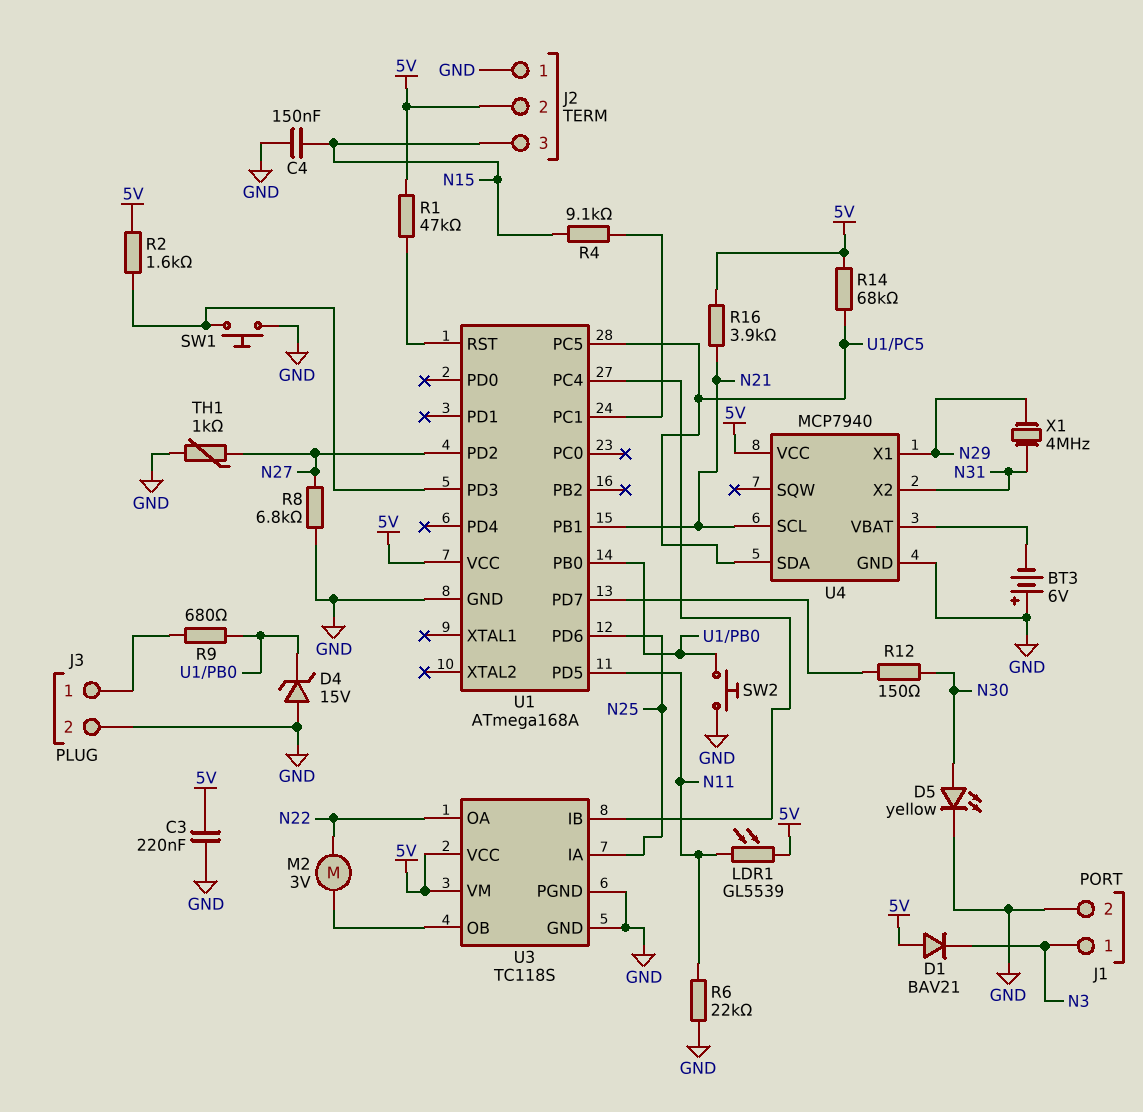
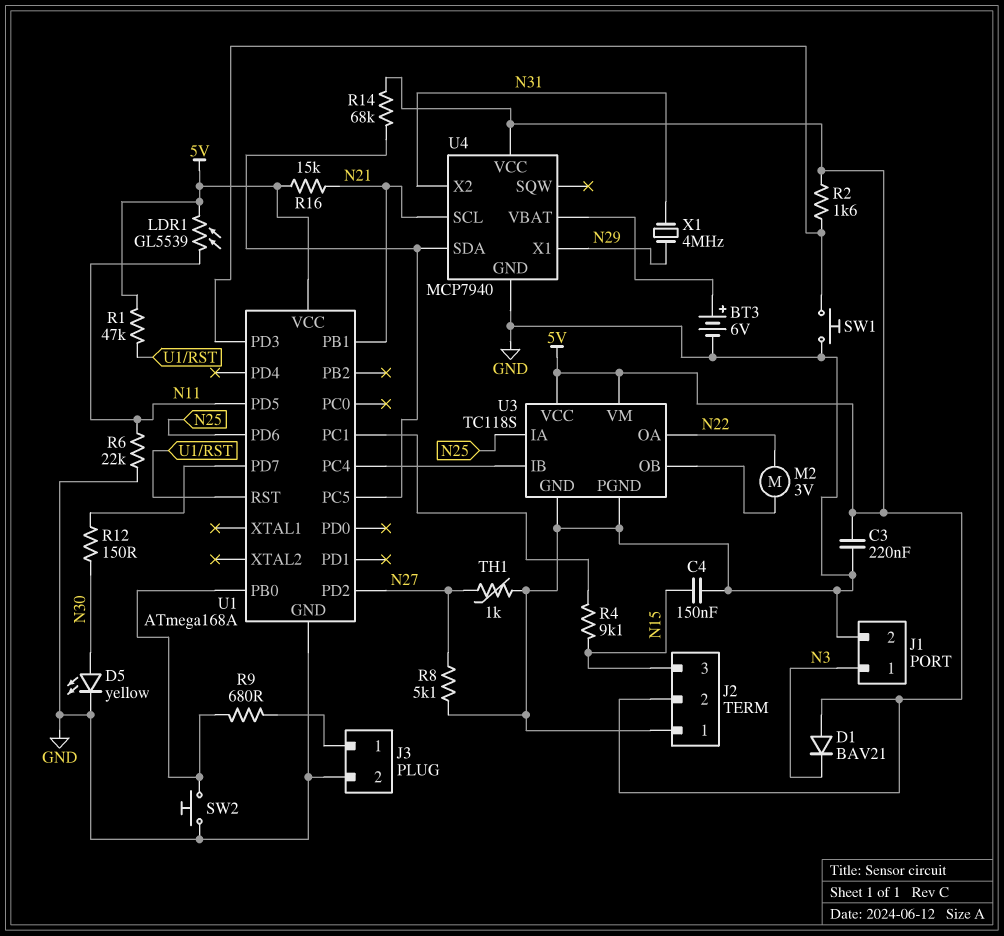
BT3: 6V (plus GND, minus U4/VBAT) -> 6V (plus U4/VBAT, minus GND)
D4: zener 15V (A GND, K U1/PB0) -> none
R8: 6.8k (GND, N27) -> 5.1k (GND, N27)
R16: 3.9k (5V, N21) -> 15k (5V, N21)

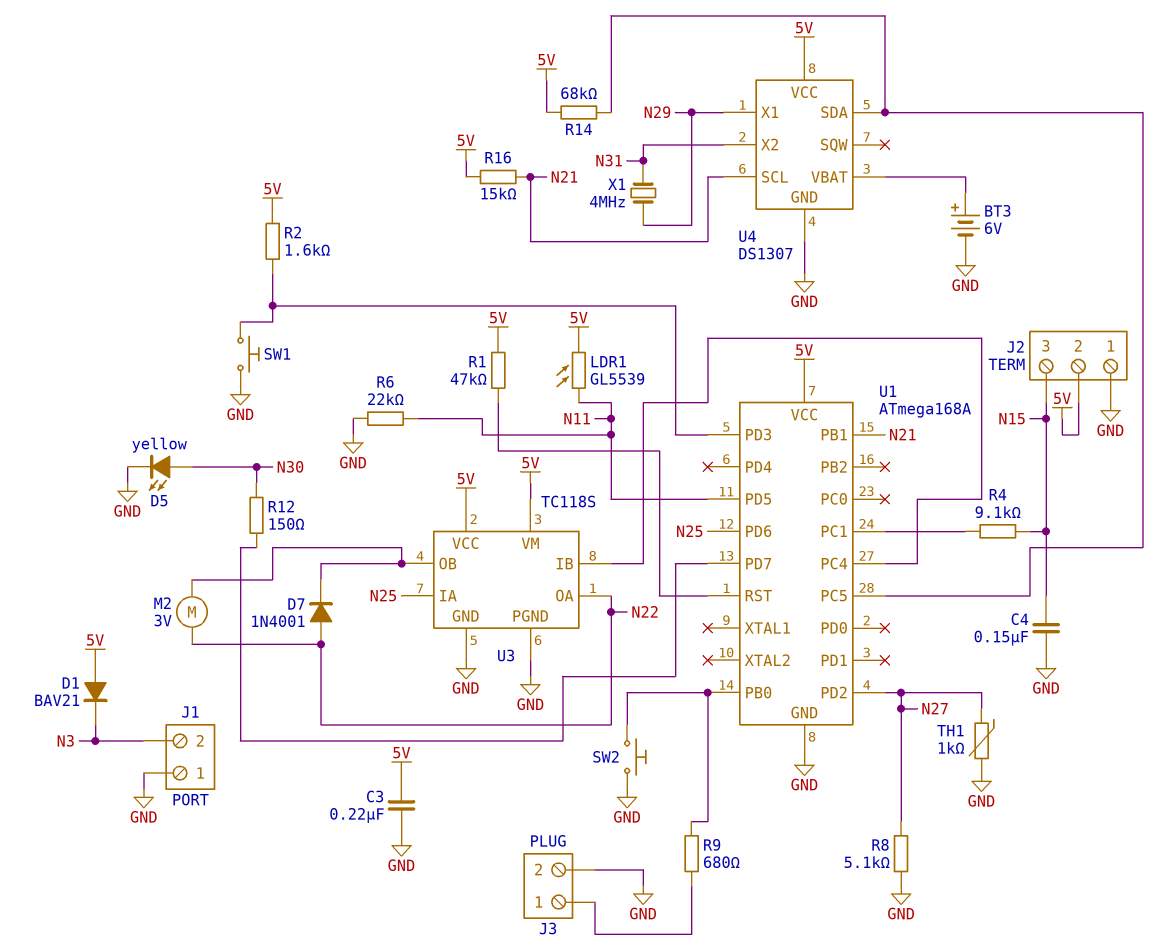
D7: none -> diode 1N4001 (A N22, K U3/OB)
J1 pin 1: N3 -> GND
J1 pin 2: GND -> N3
U4: MCP7940 -> DS1307

